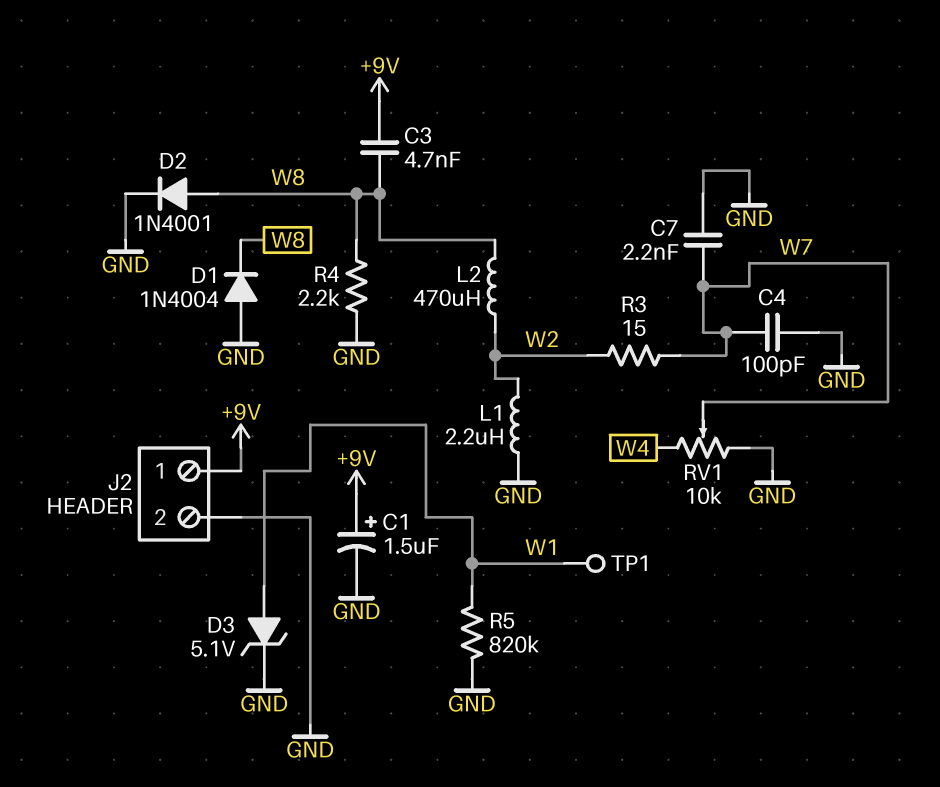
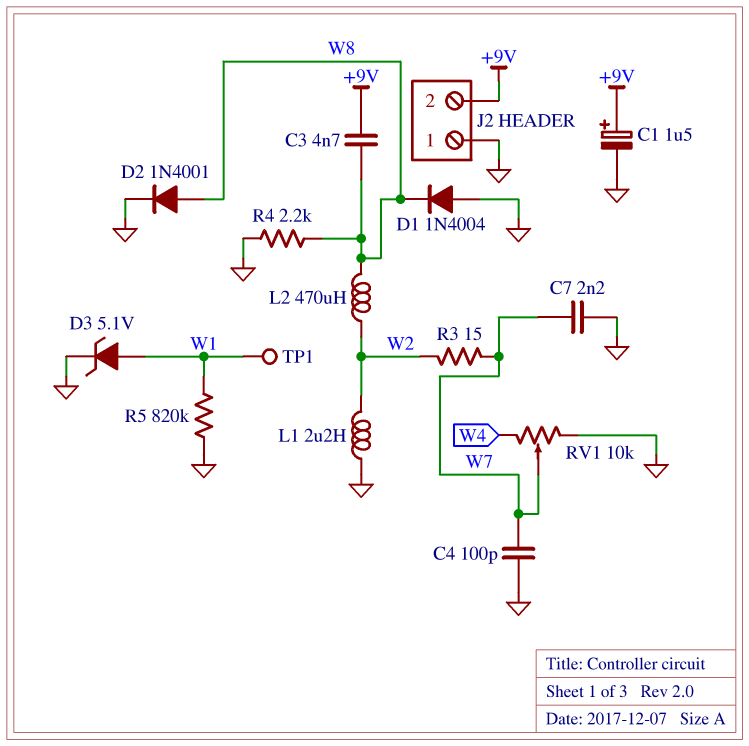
J2 pin 1: +9V -> GND
J2 pin 2: GND -> +9V

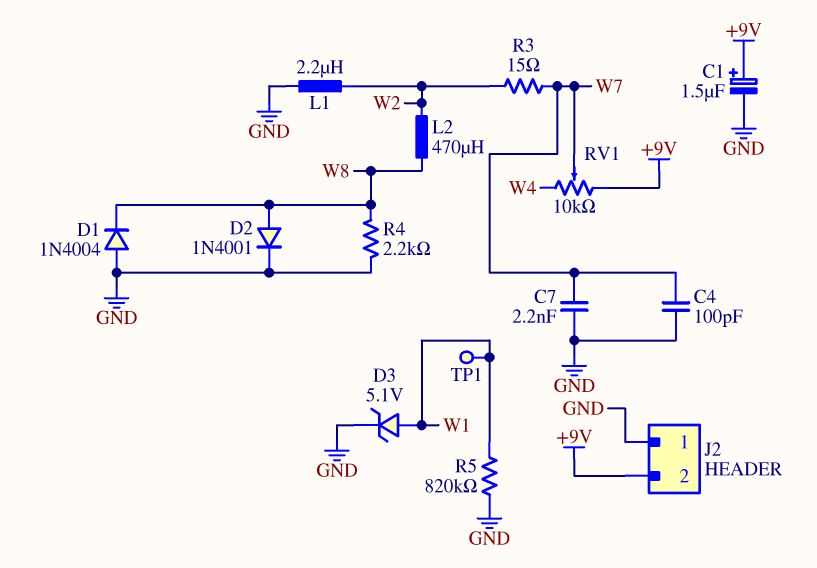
C3: 4.7nF (+9V, W8) -> none
RV1: 10k (GND, W4, wiper W7) -> 10k (+9V, W4, wiper W7)

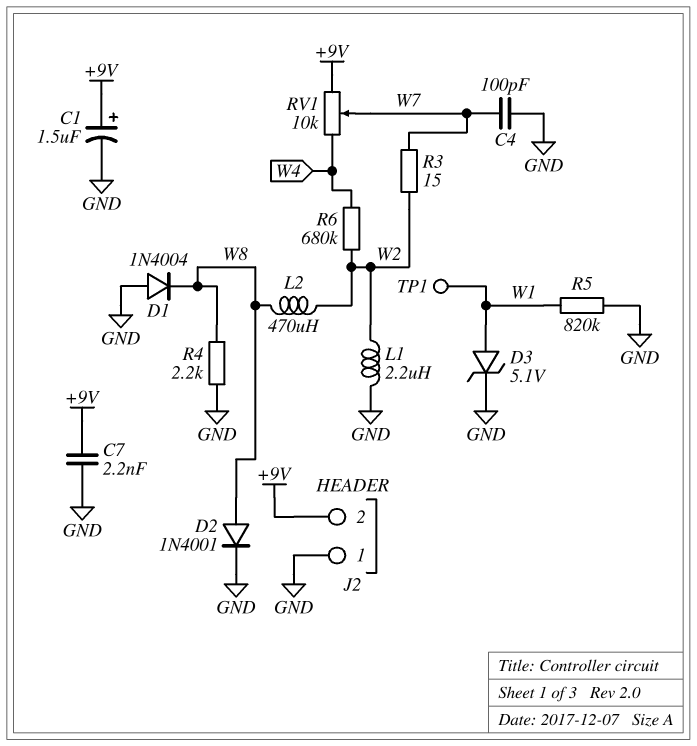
C7: 2.2nF (GND, W7) -> 2.2nF (+9V, GND)
R6: none -> 680k (W2, W4)

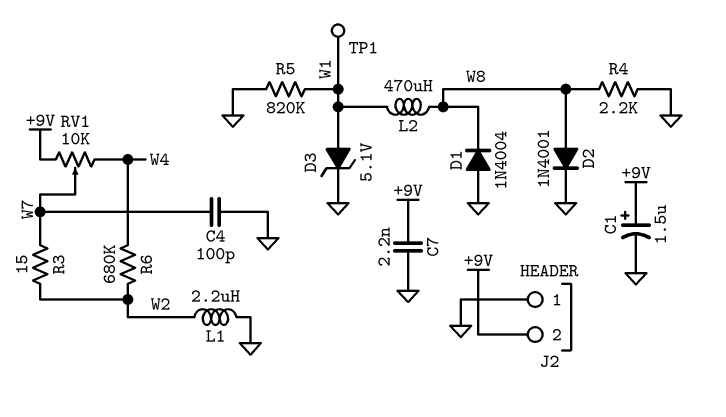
L2: 470uH (W2, W8) -> 470uH (W1, W8)

